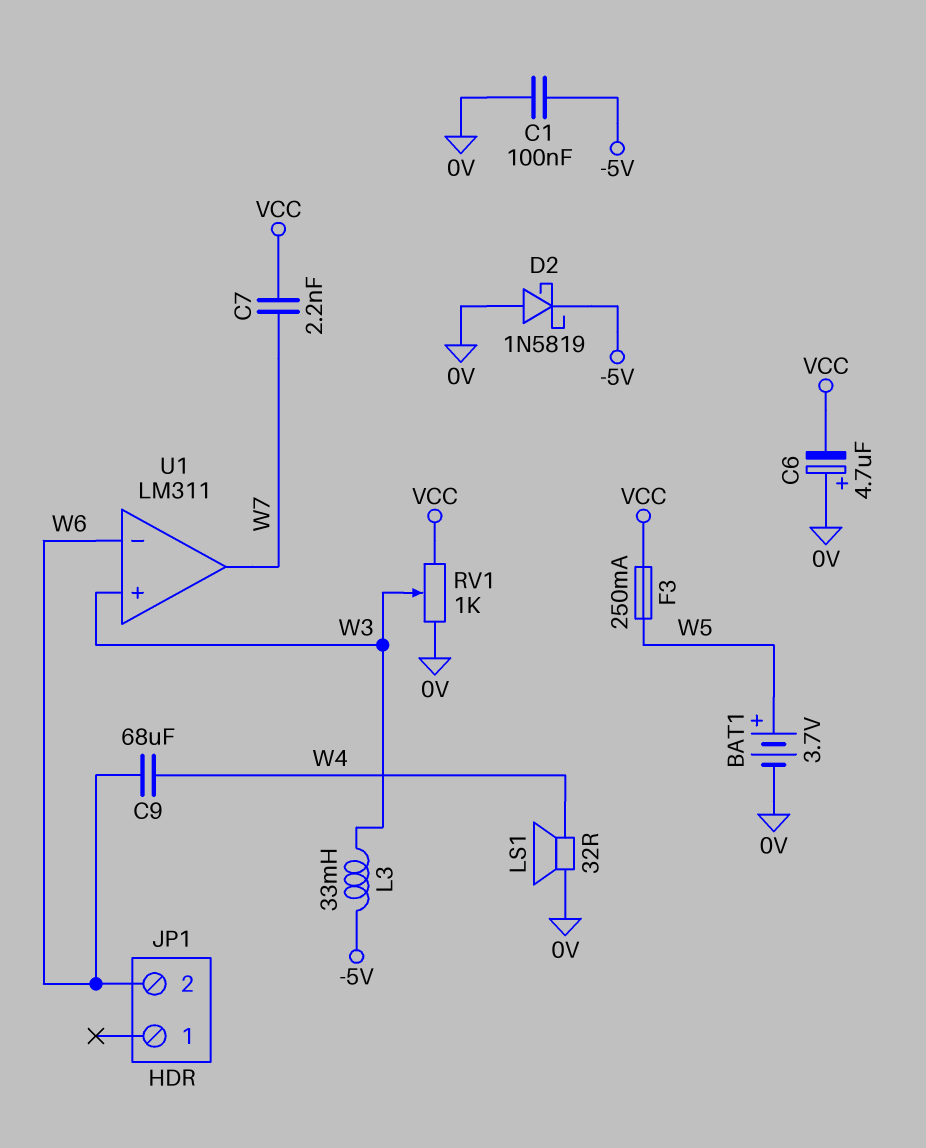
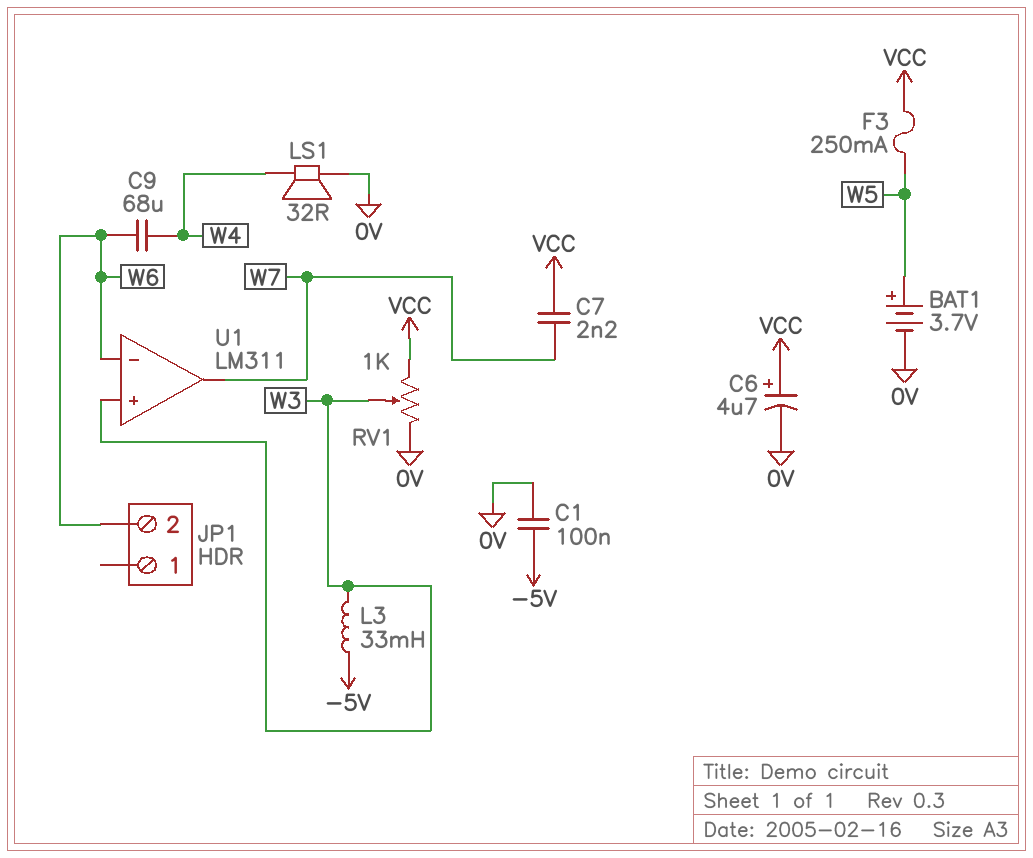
C6: 4.7uF (plus 0V, minus VCC) -> 4.7uF (plus VCC, minus 0V)
D2: schottky 1N5819 (A 0V, K -5V) -> none

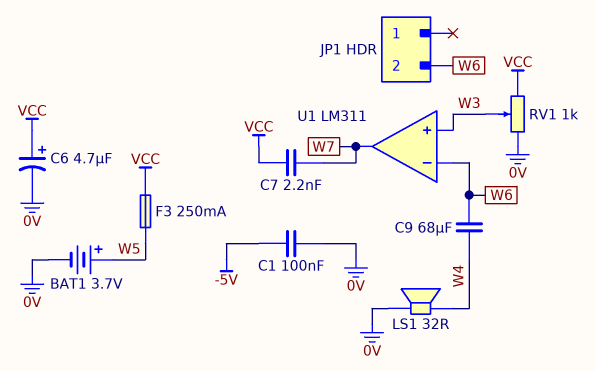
L3: 33mH (-5V, W3) -> none

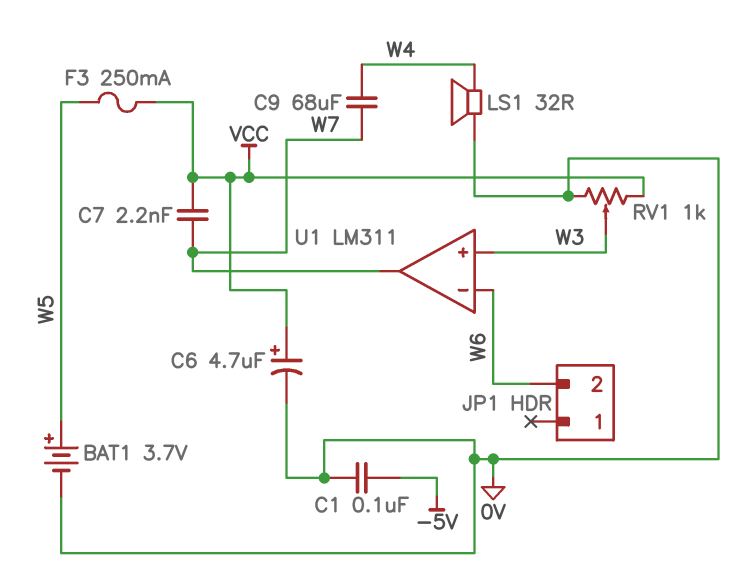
C9: 68uF (W4, W6) -> 68uF (W4, W7)

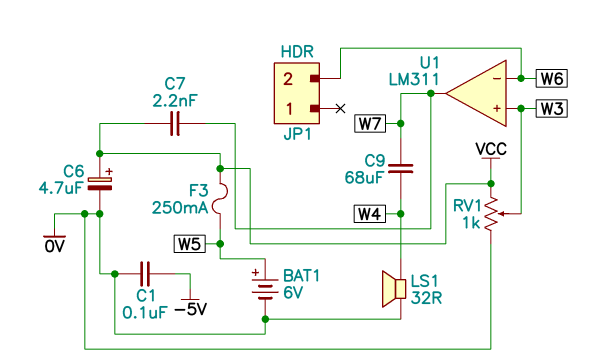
BAT1: 3.7V (plus W5, minus 0V) -> 6V (plus W5, minus 0V)

